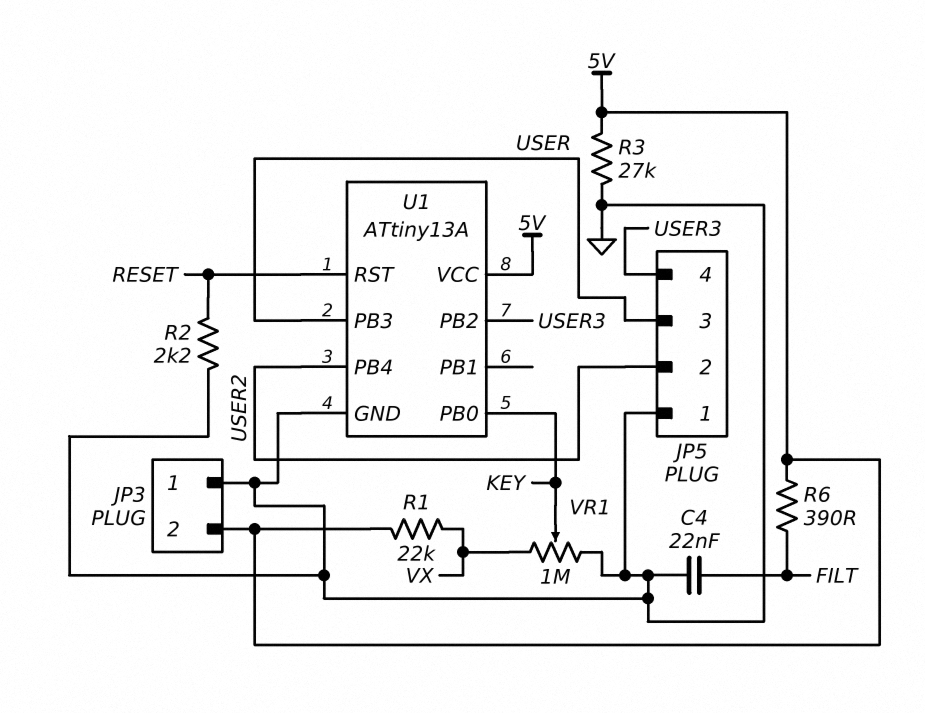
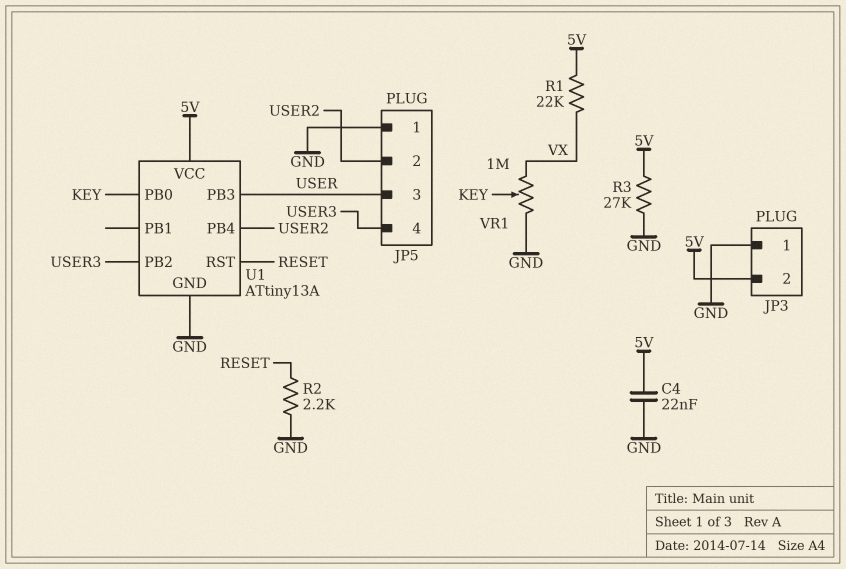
C4: 22nF (FILT, GND) -> 22nF (5V, GND)
R6: 390 (5V, FILT) -> none

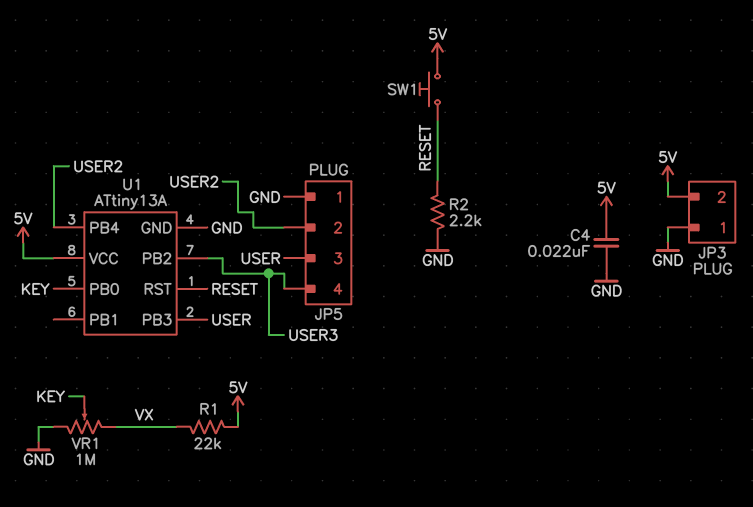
R3: 27k (5V, GND) -> none
SW1: none -> button (5V, RESET)

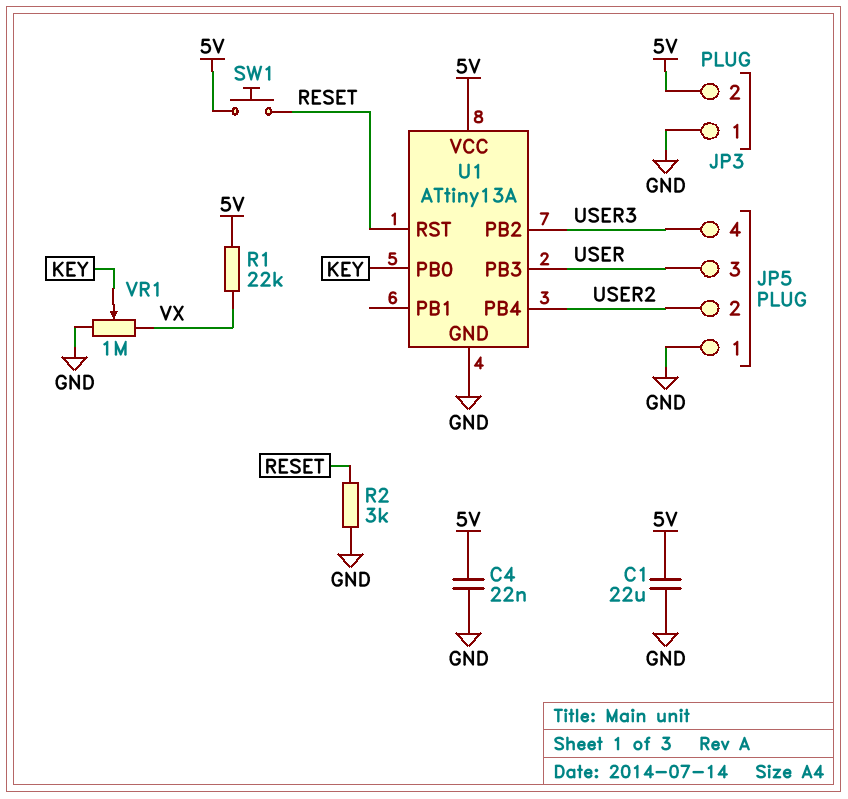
C1: none -> 22uF (5V, GND)
R2: 2.2k (GND, RESET) -> 3k (GND, RESET)

